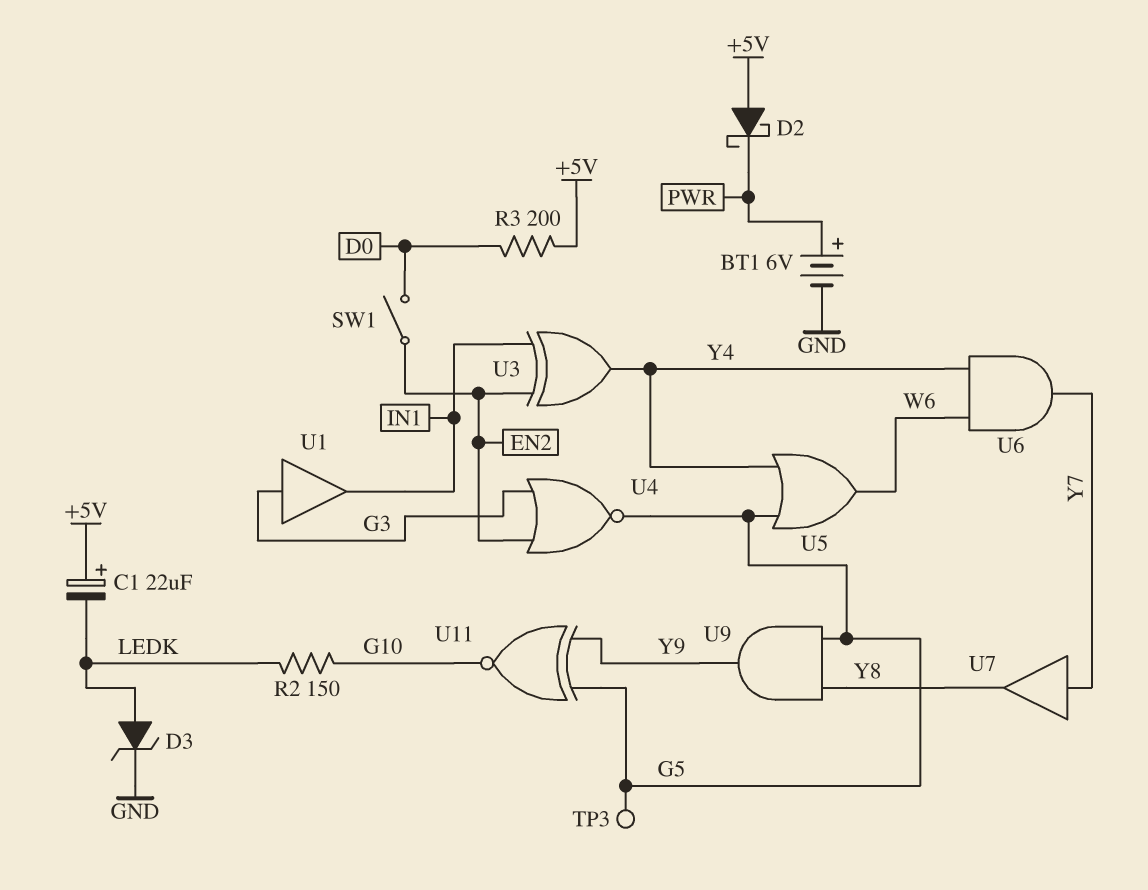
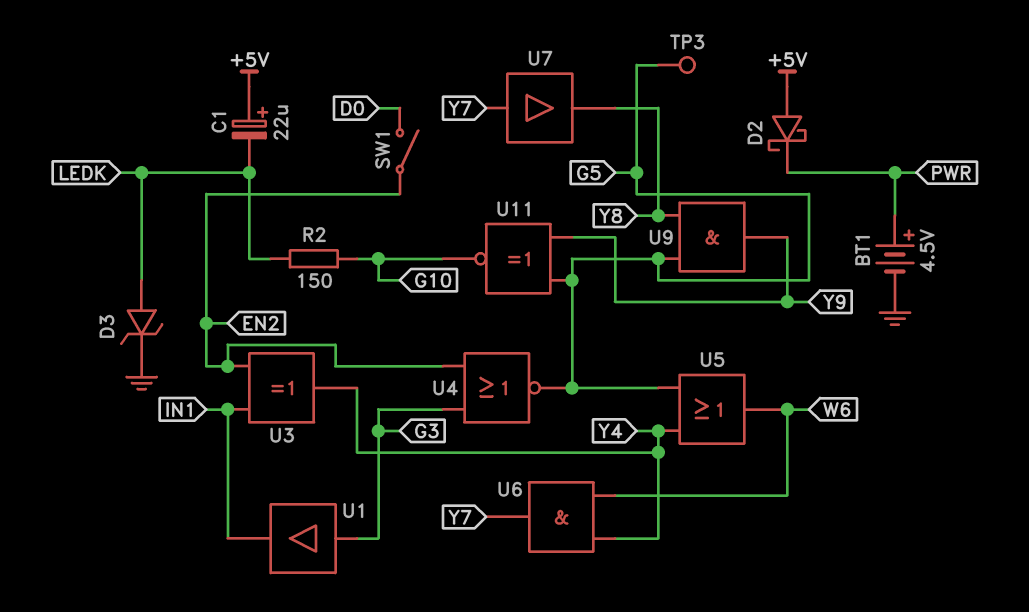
BT1: 6V (plus PWR, minus GND) -> 4.5V (plus PWR, minus GND)
R3: 200 (+5V, D0) -> none

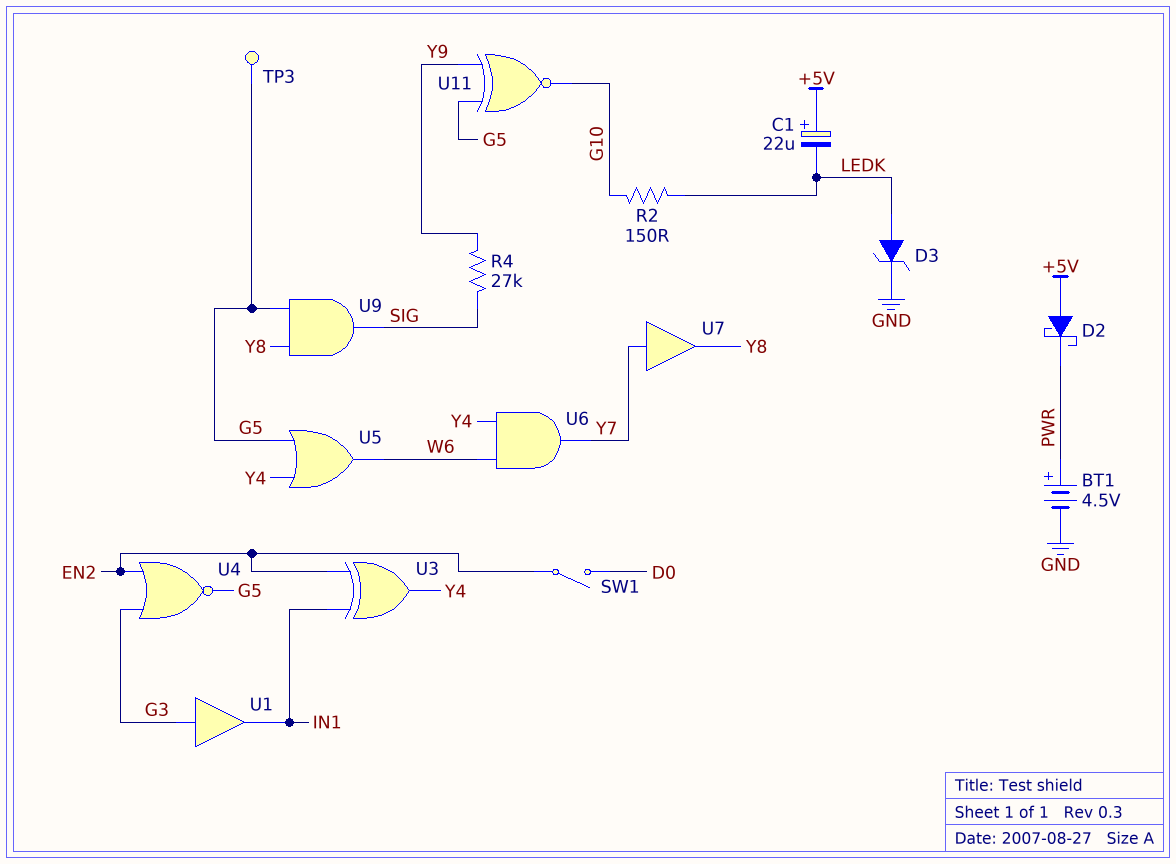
R4: none -> 27k (SIG, Y9)
U9: AND (in G5, in Y8, out Y9) -> AND (in G5, in Y8, out SIG)

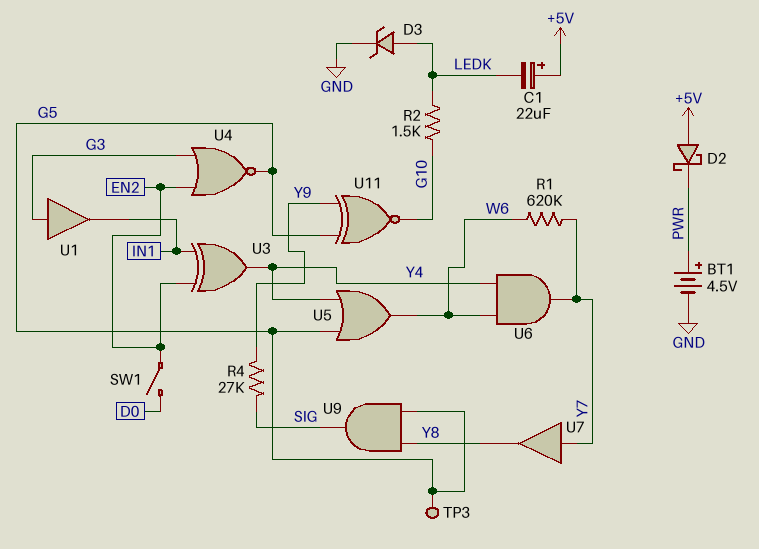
R1: none -> 620k (W6, Y7)
R2: 150 (G10, LEDK) -> 1.5k (G10, LEDK)

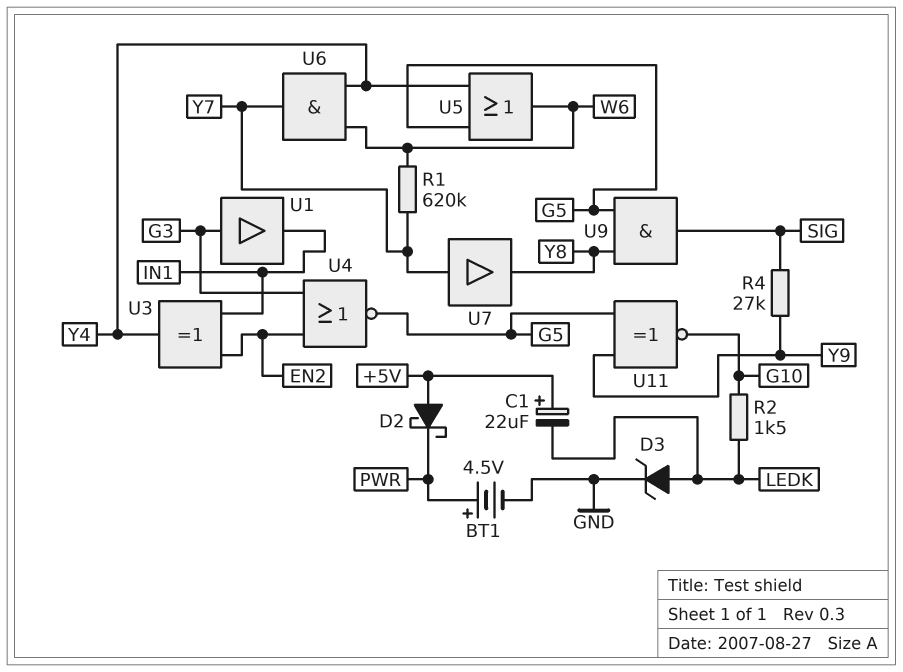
SW1: switch (D0, EN2) -> none
TP3: test point (G5) -> none

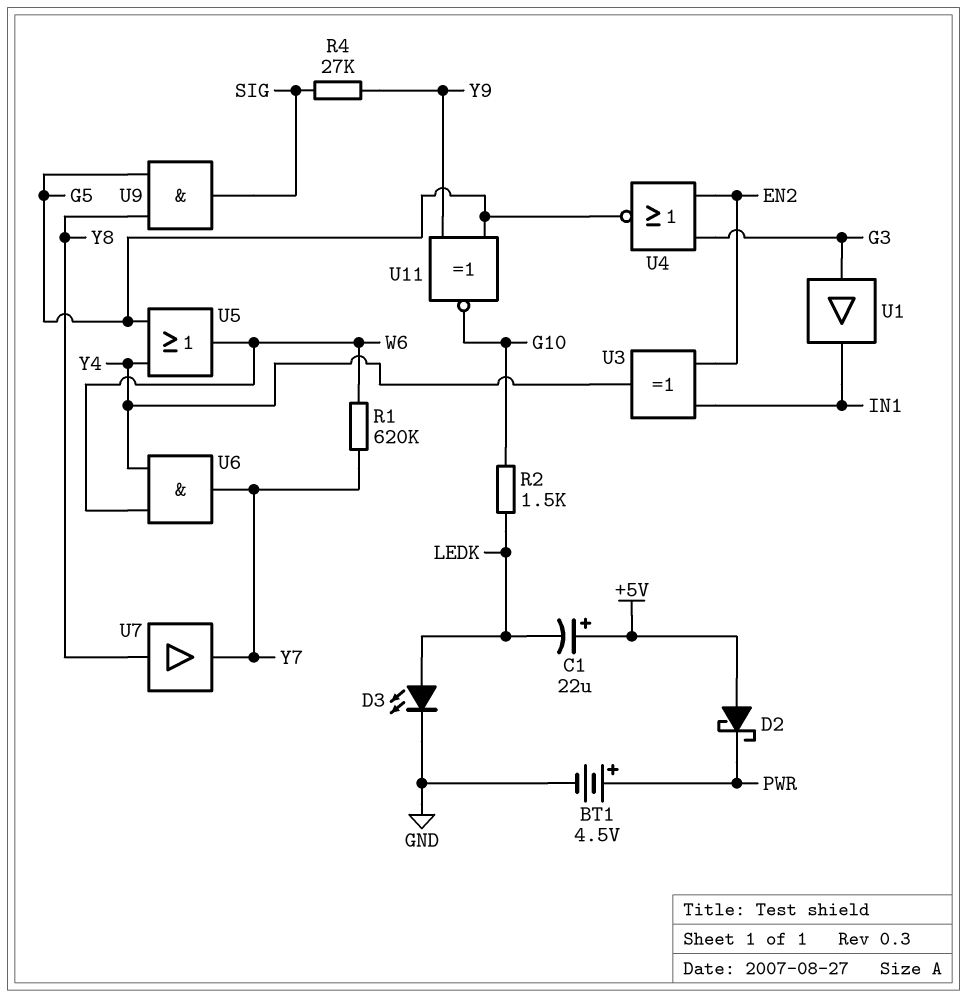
D3: zener (A LEDK, K GND) -> LED (A LEDK, K GND)
U7: buffer (in Y7, out Y8) -> buffer (in Y8, out Y7)

